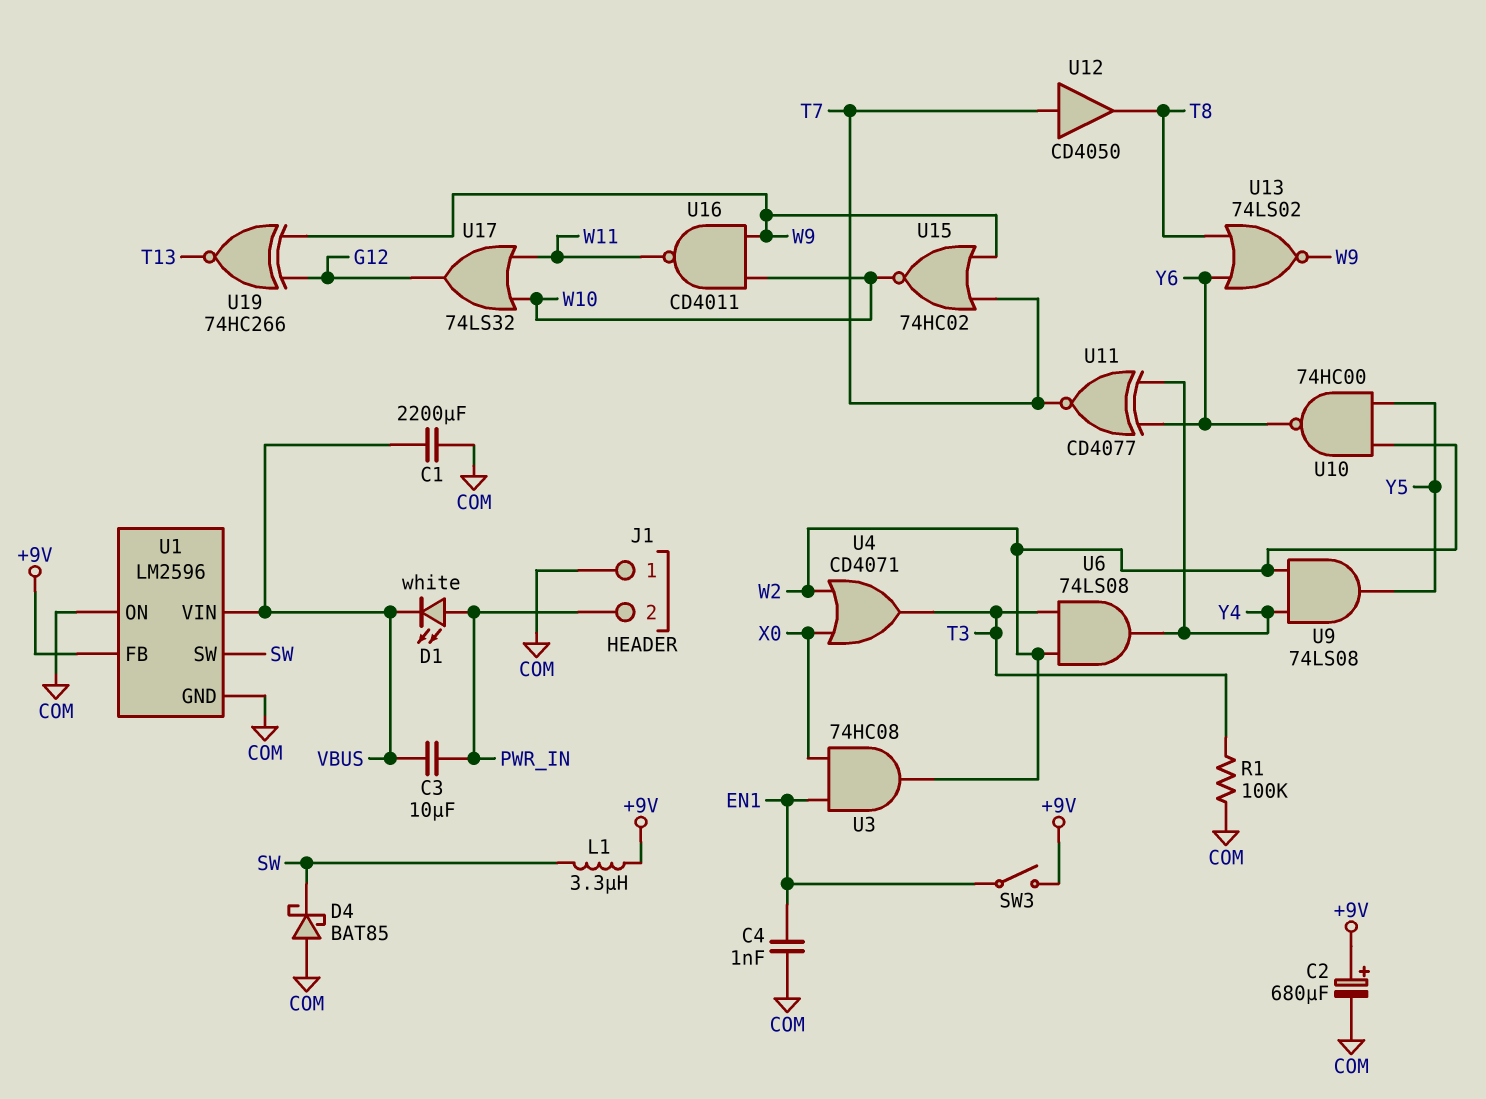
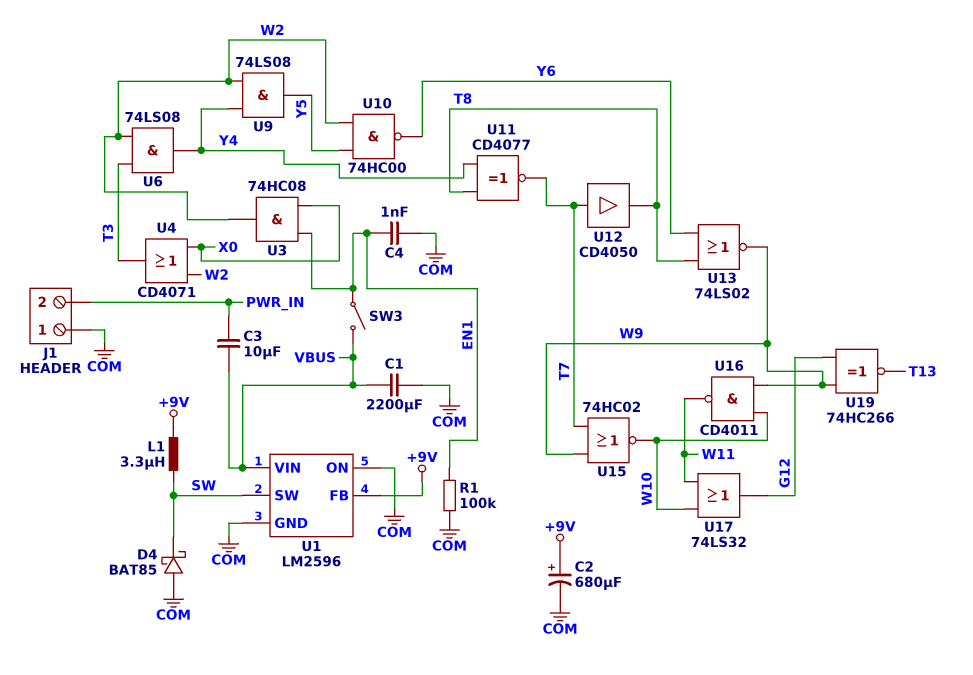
D1: LED white (A PWR_IN, K VBUS) -> none
R1: 100k (COM, T3) -> 100k (COM, EN1)
SW3: switch (+9V, EN1) -> switch (EN1, VBUS)
U11: XNOR CD4077 (in Y4, in Y6, out T7) -> XNOR CD4077 (in T8, in Y4, out T7)

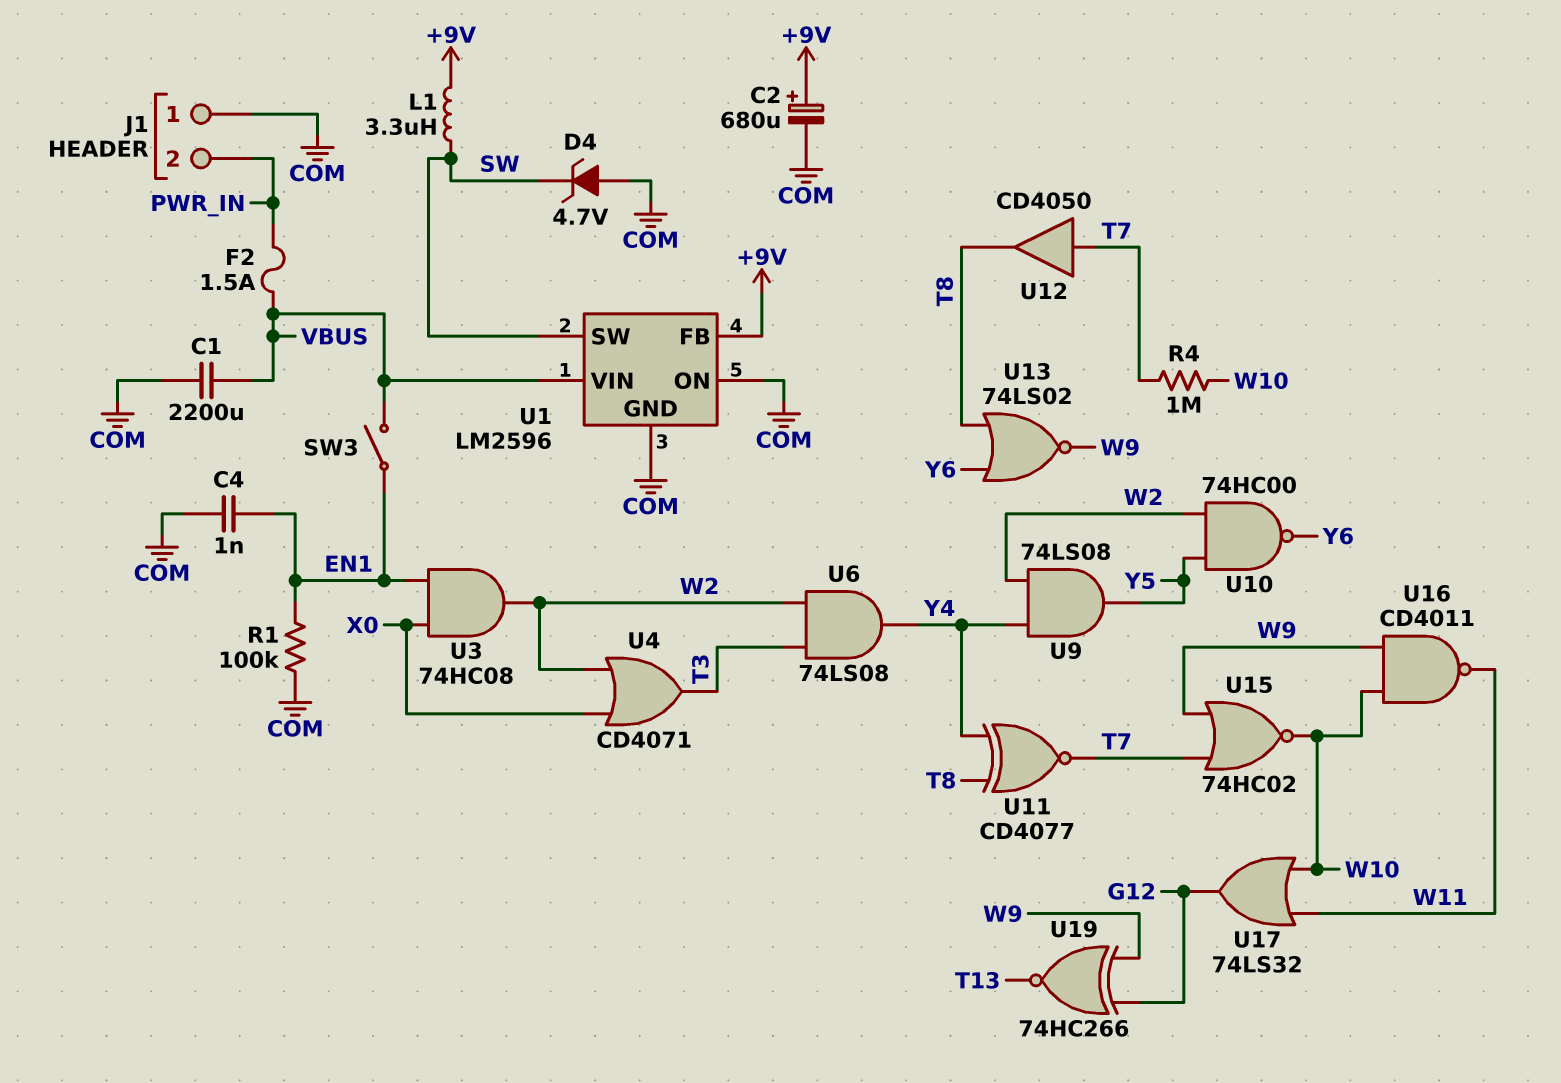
C3: 10uF (PWR_IN, VBUS) -> none
D4: schottky BAT85 (A COM, K SW) -> zener 4.7V (A COM, K SW)
F2: none -> 1.5A (PWR_IN, VBUS)
R4: none -> 1M (T7, W10)

